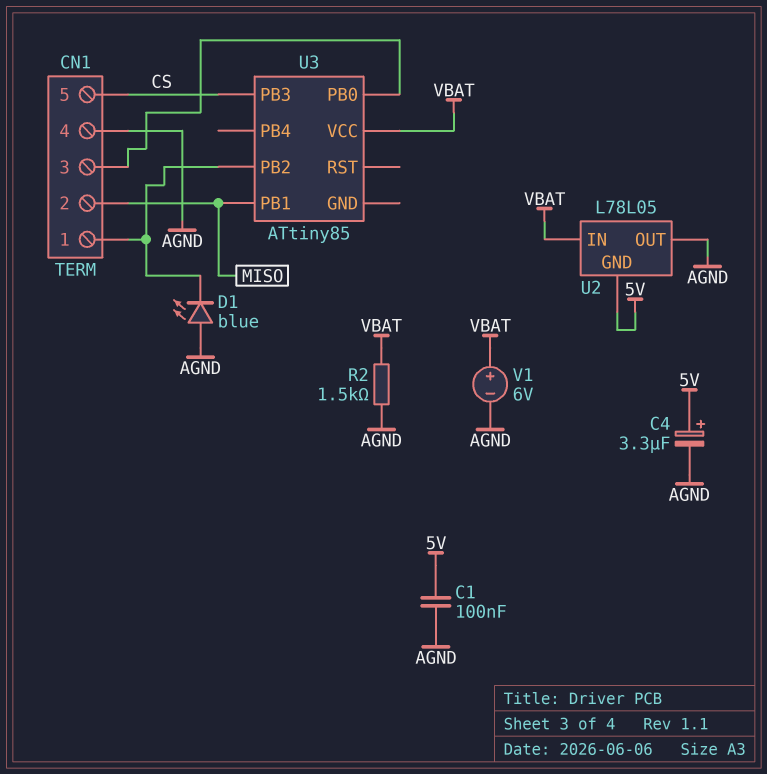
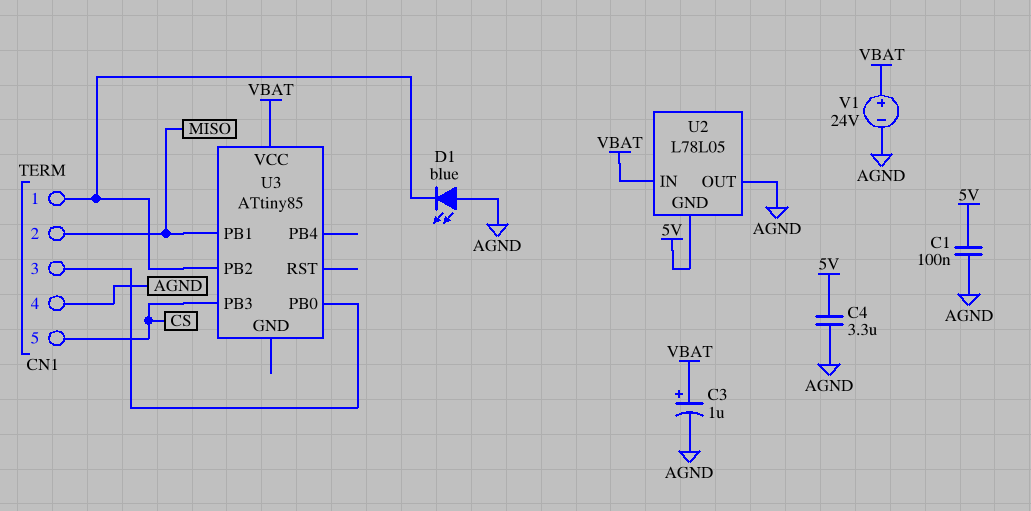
C3: none -> 1uF (plus VBAT, minus AGND)
C4: 3.3uF (plus 5V, minus AGND) -> 3.3uF (5V, AGND)
R2: 1.5k (AGND, VBAT) -> none
V1: 6V (plus VBAT, minus AGND) -> 24V (plus VBAT, minus AGND)

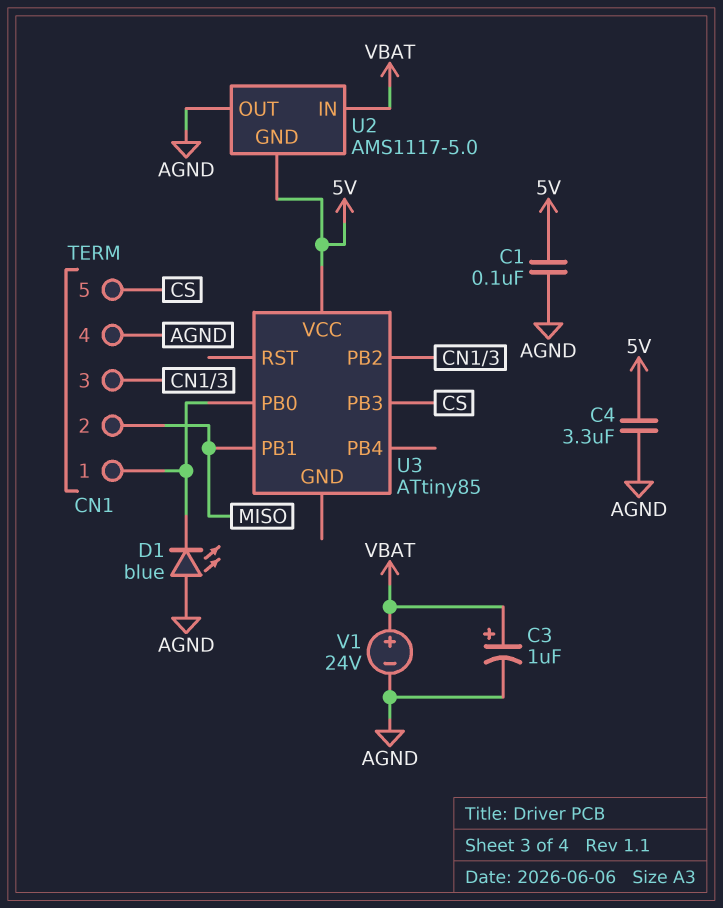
U2: L78L05 -> AMS1117-5.0
U3 pin PB0: CN1/3 -> CN1/1
U3 pin PB2: CN1/1 -> CN1/3
U3 pin VCC: VBAT -> 5V

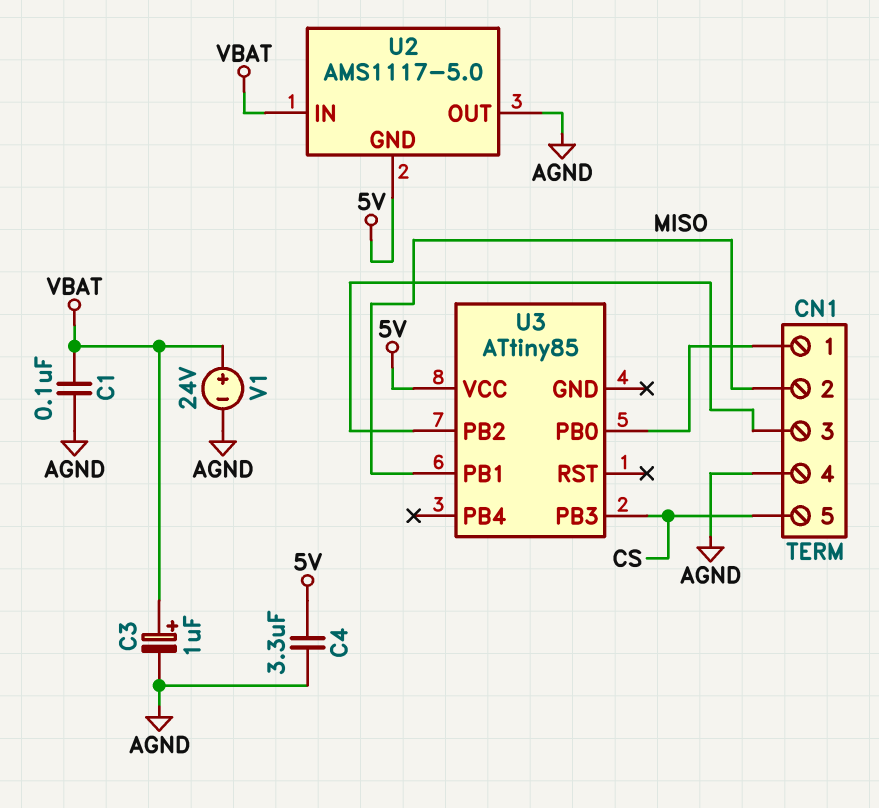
C1: 100nF (5V, AGND) -> 100nF (AGND, VBAT)
D1: LED blue (A AGND, K CN1/1) -> none

